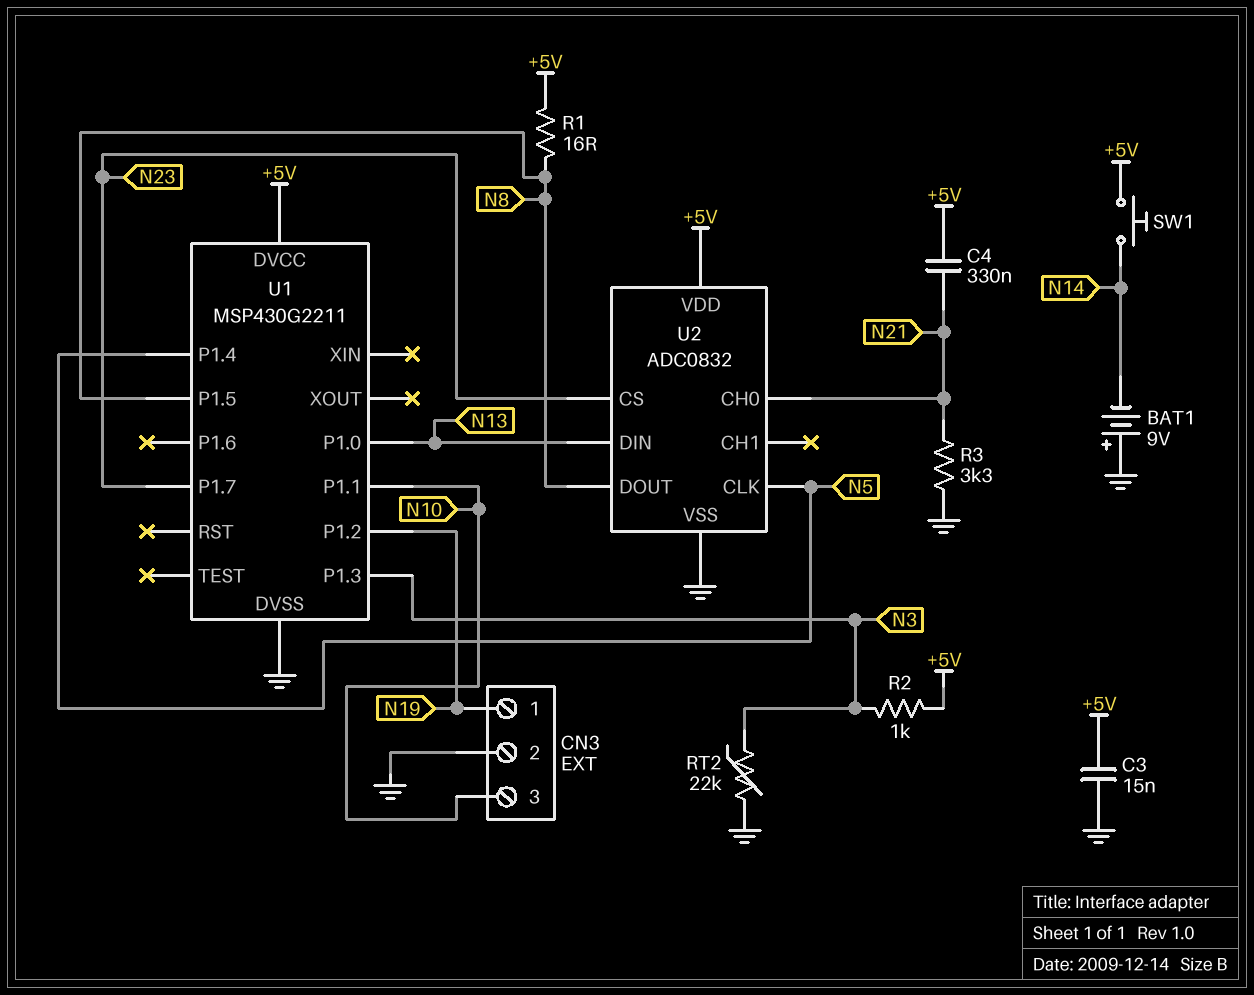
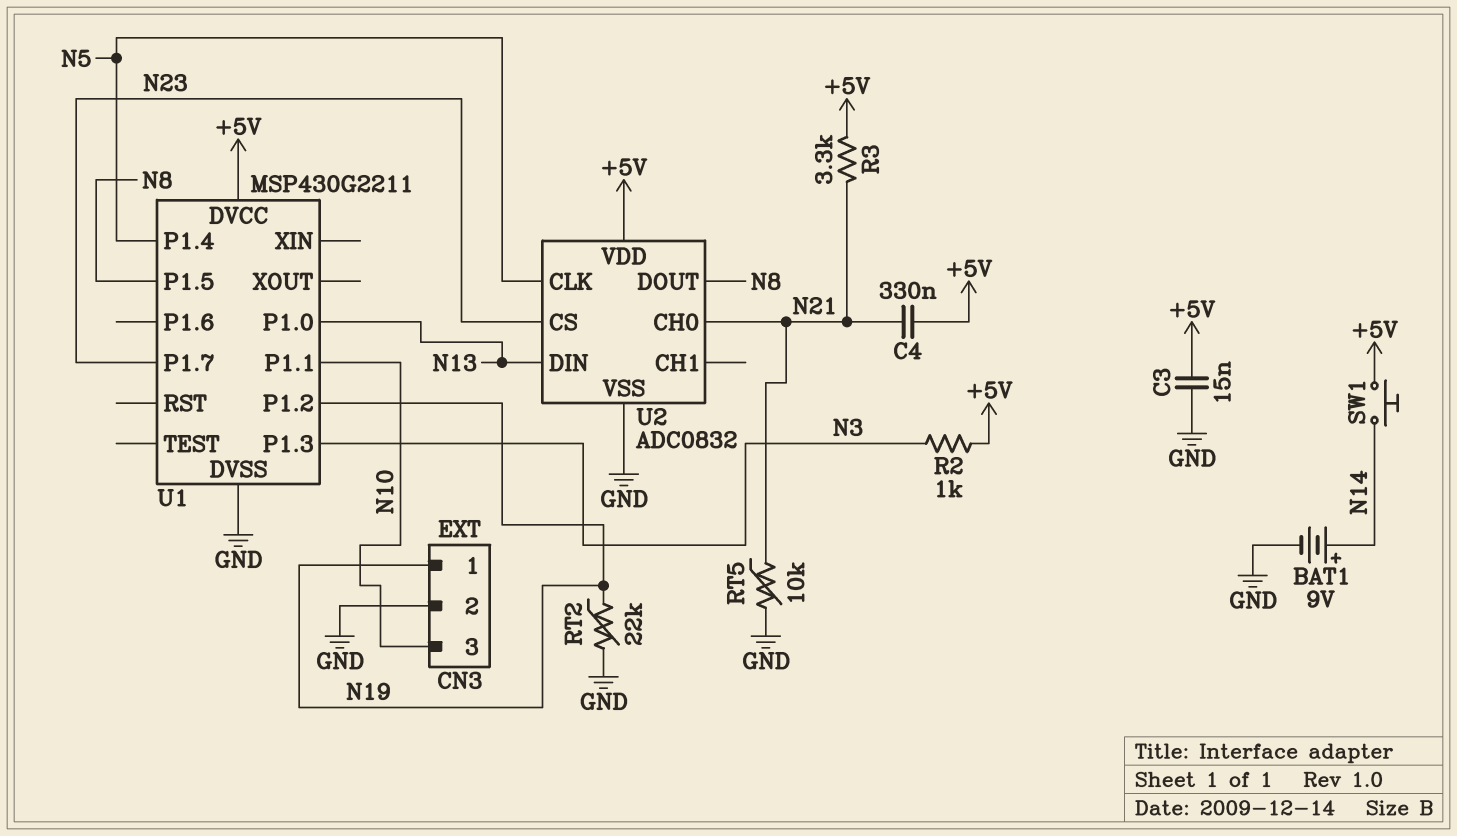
BAT1: 9V (plus GND, minus N14) -> 9V (plus N14, minus GND)
R1: 16 (+5V, N8) -> none
R3: 3.3k (GND, N21) -> 3.3k (+5V, N21)
RT2: 22k (GND, N3) -> 22k (GND, N19)
RT5: none -> 10k (GND, N21)

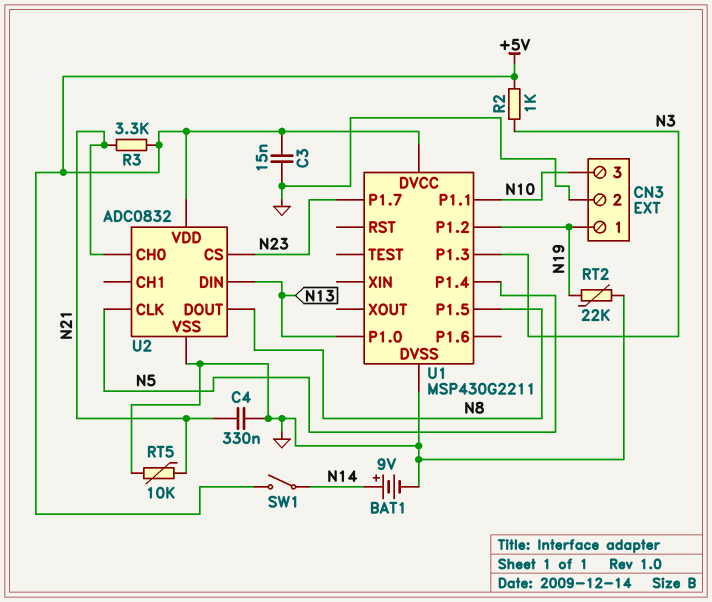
C4: 330nF (+5V, N21) -> 330nF (GND, N21)
SW1: button (+5V, N14) -> switch (+5V, N14)

